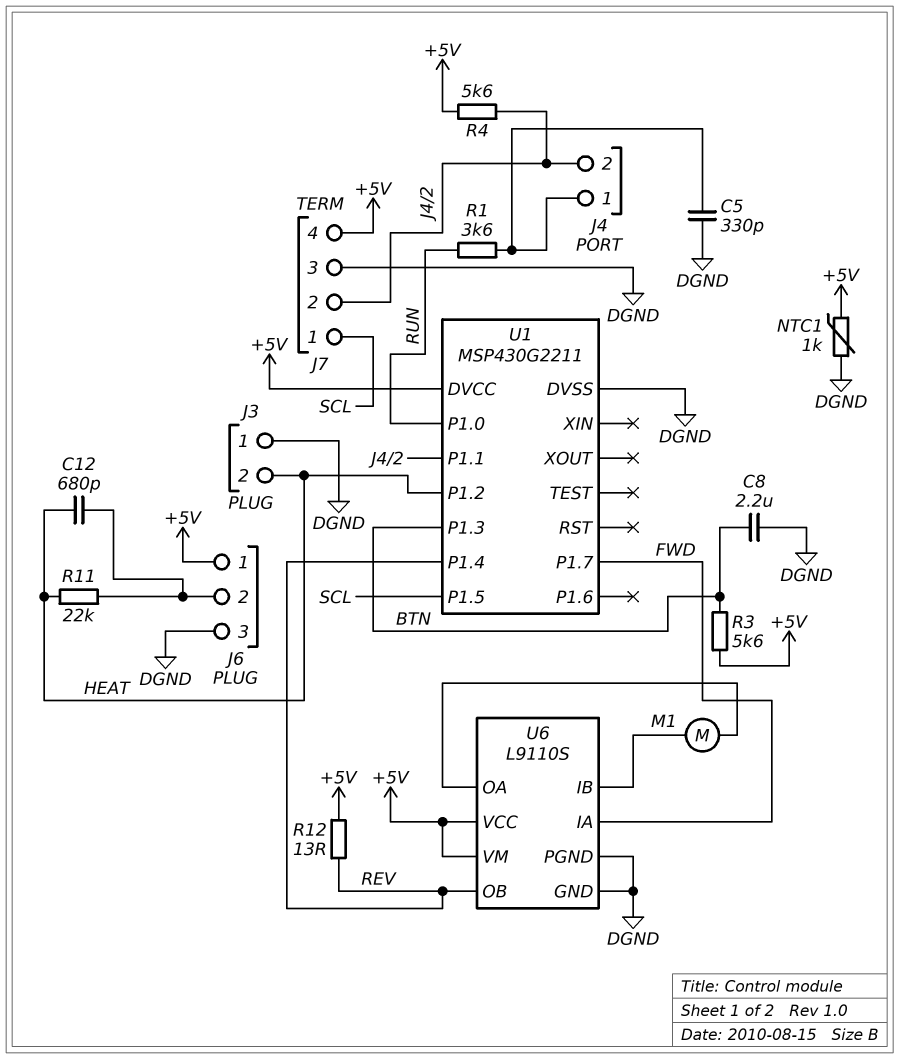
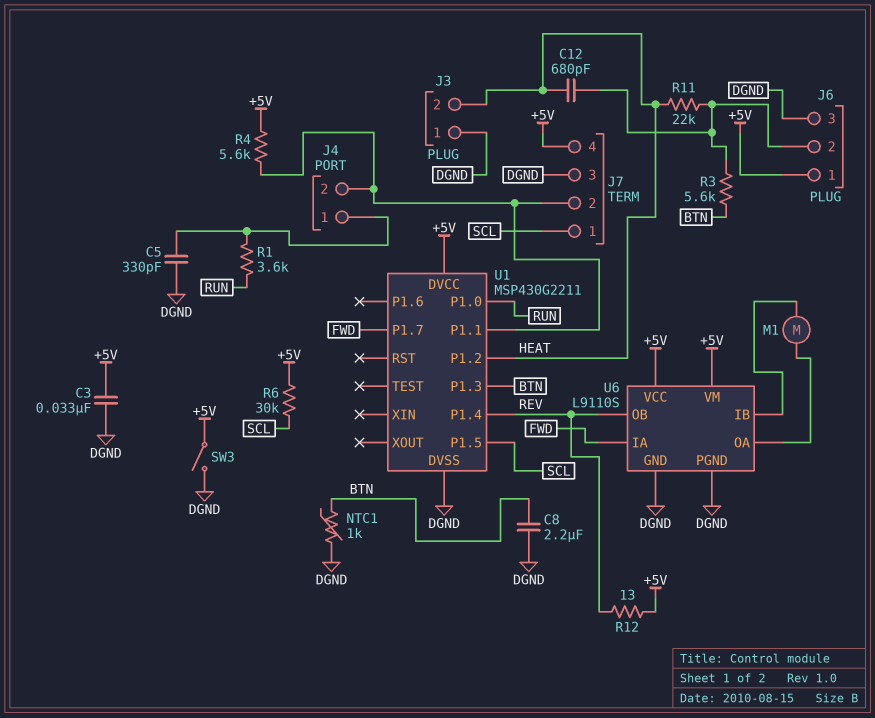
C3: none -> 33nF (+5V, DGND)
NTC1: 1k (+5V, DGND) -> 1k (BTN, DGND)
R3: 5.6k (+5V, BTN) -> 5.6k (BTN, J6/2)
R6: none -> 30k (+5V, SCL)
SW3: none -> switch (+5V, DGND)

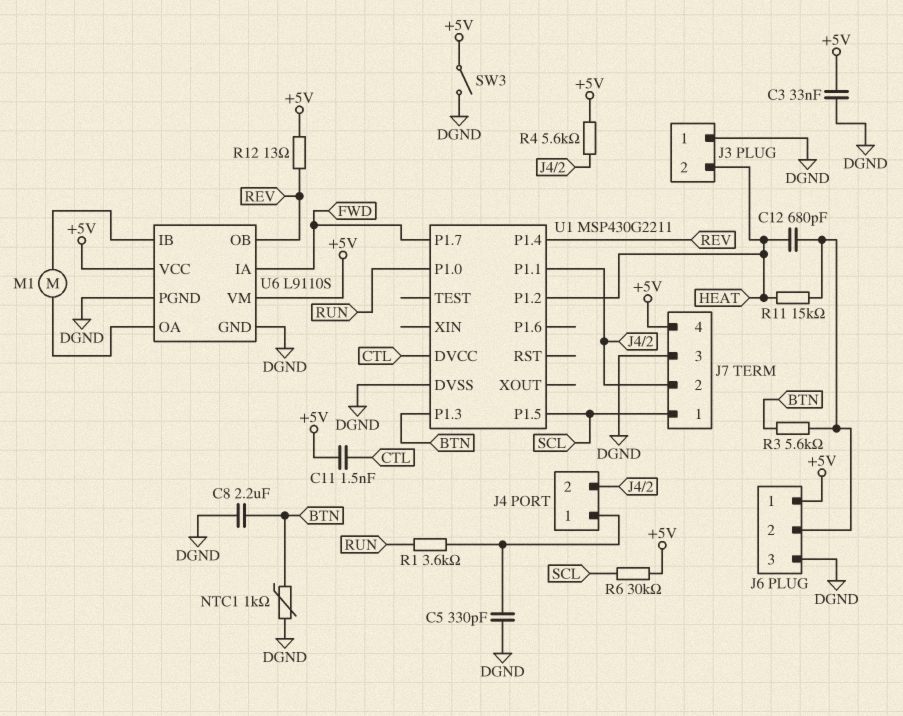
C11: none -> 1.5nF (+5V, CTL)
R11: 22k (HEAT, J6/2) -> 15k (HEAT, J6/2)
U1 pin DVCC: +5V -> CTL

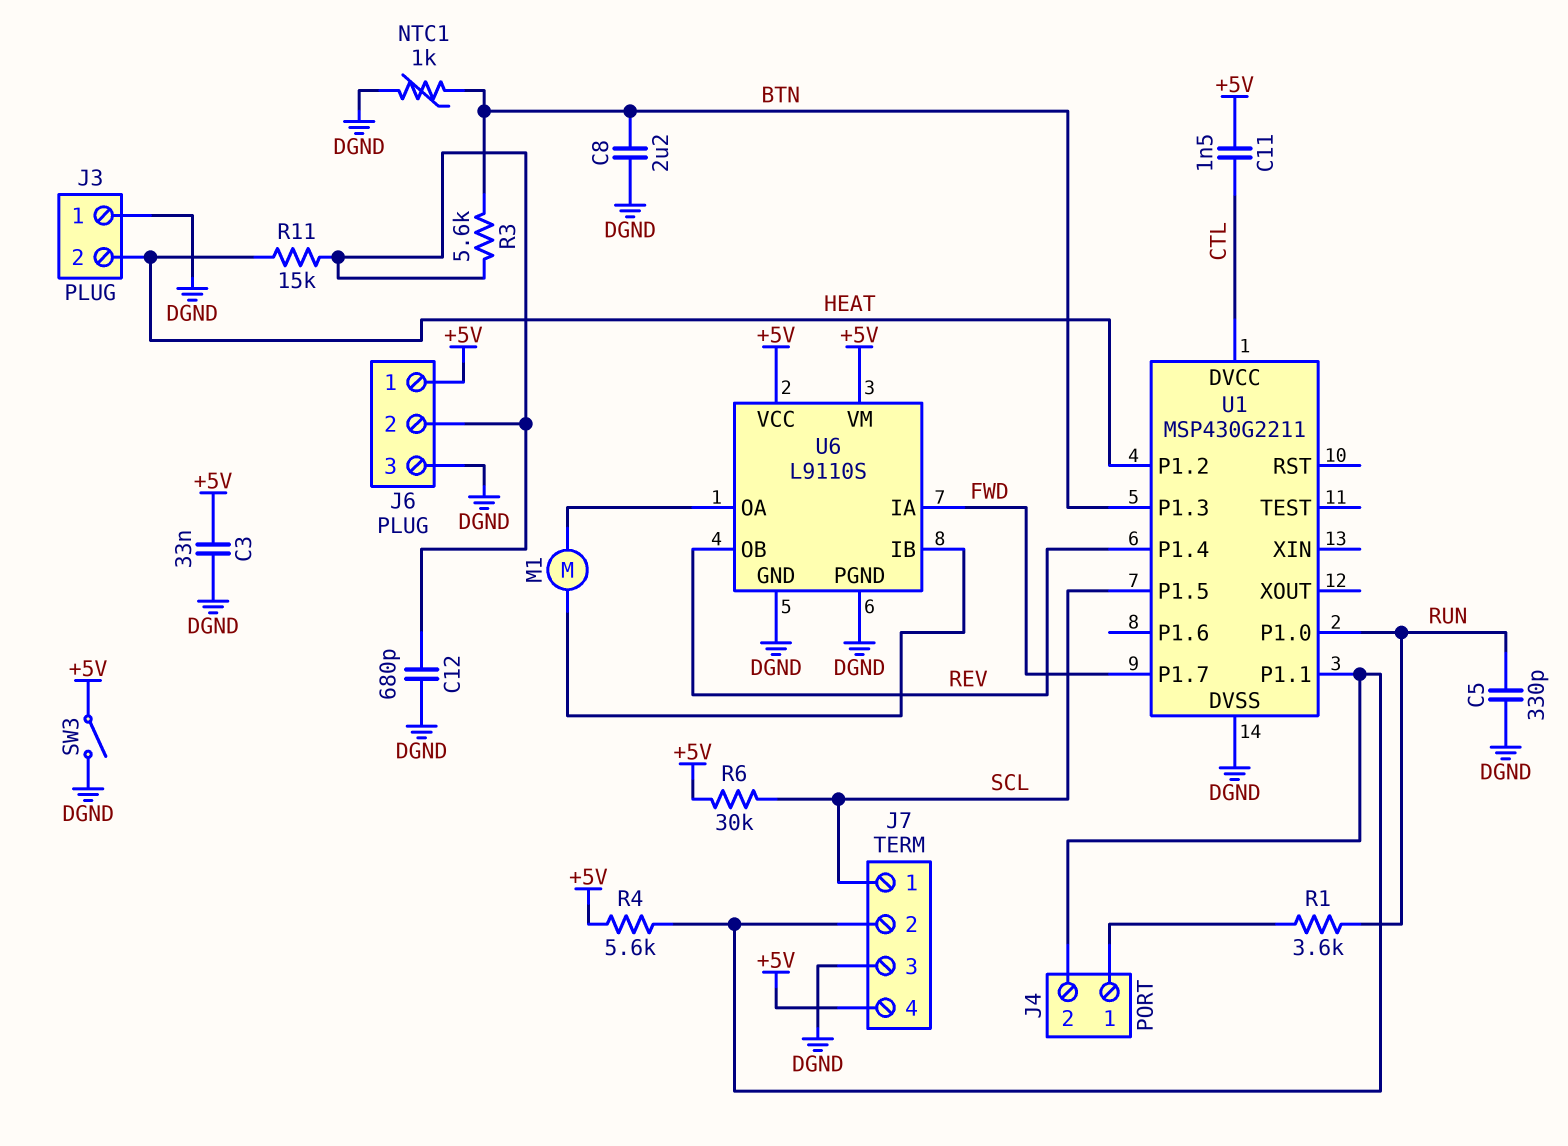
C5: 330pF (DGND, J4/1) -> 330pF (DGND, RUN)
C12: 680pF (HEAT, J6/2) -> 680pF (DGND, J6/2)
R12: 13 (+5V, REV) -> none

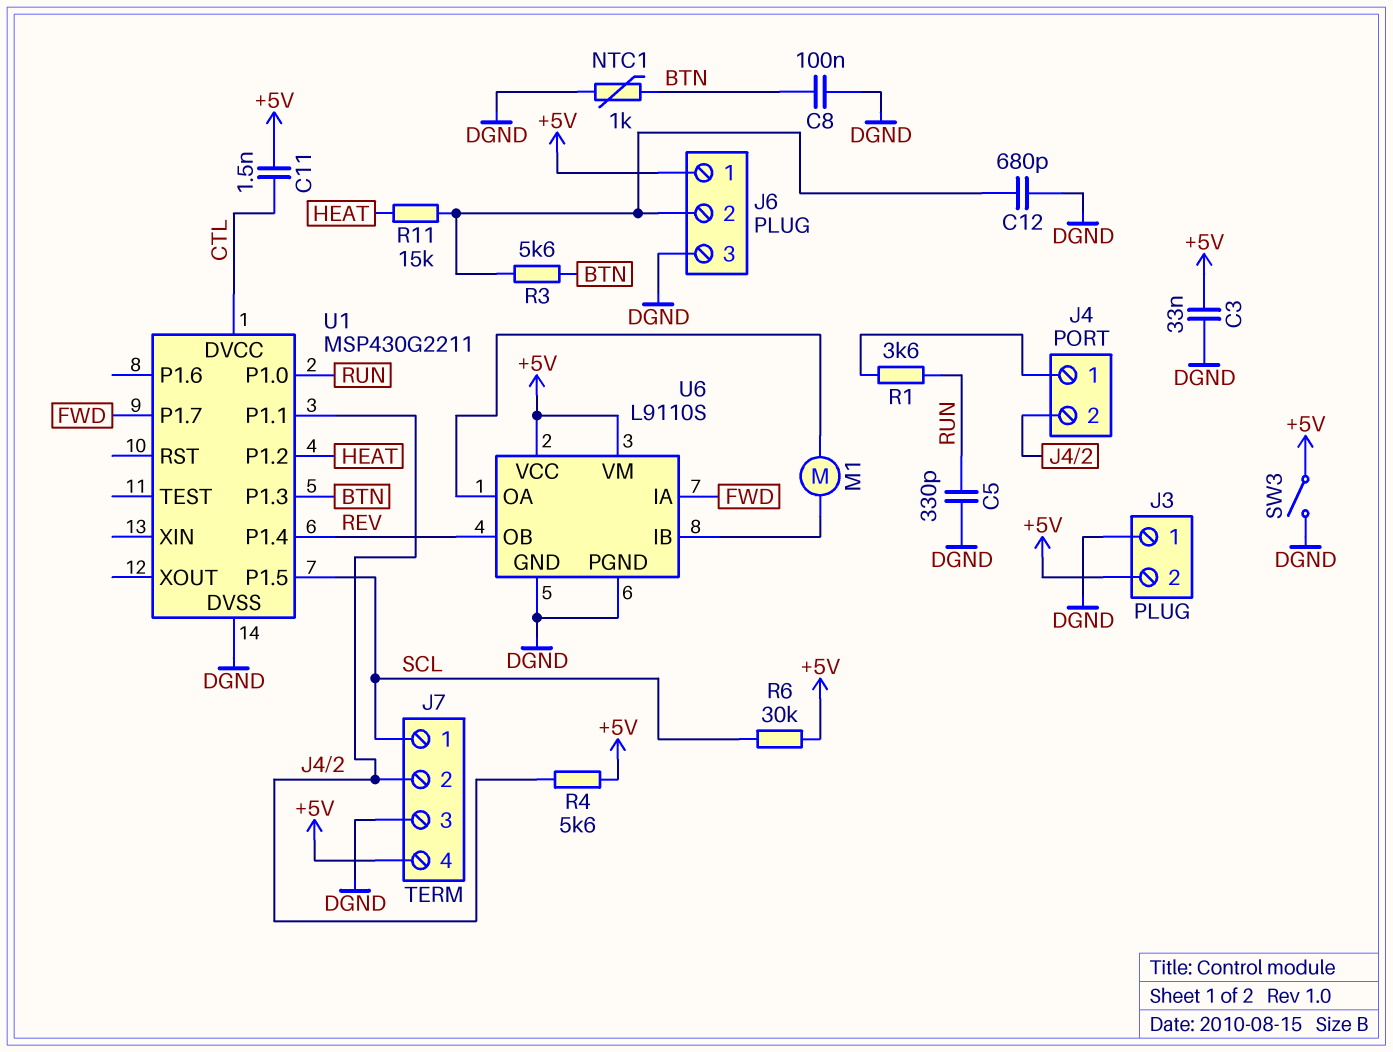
C8: 2.2uF (BTN, DGND) -> 100nF (BTN, DGND)
J3 pin 2: HEAT -> +5V

